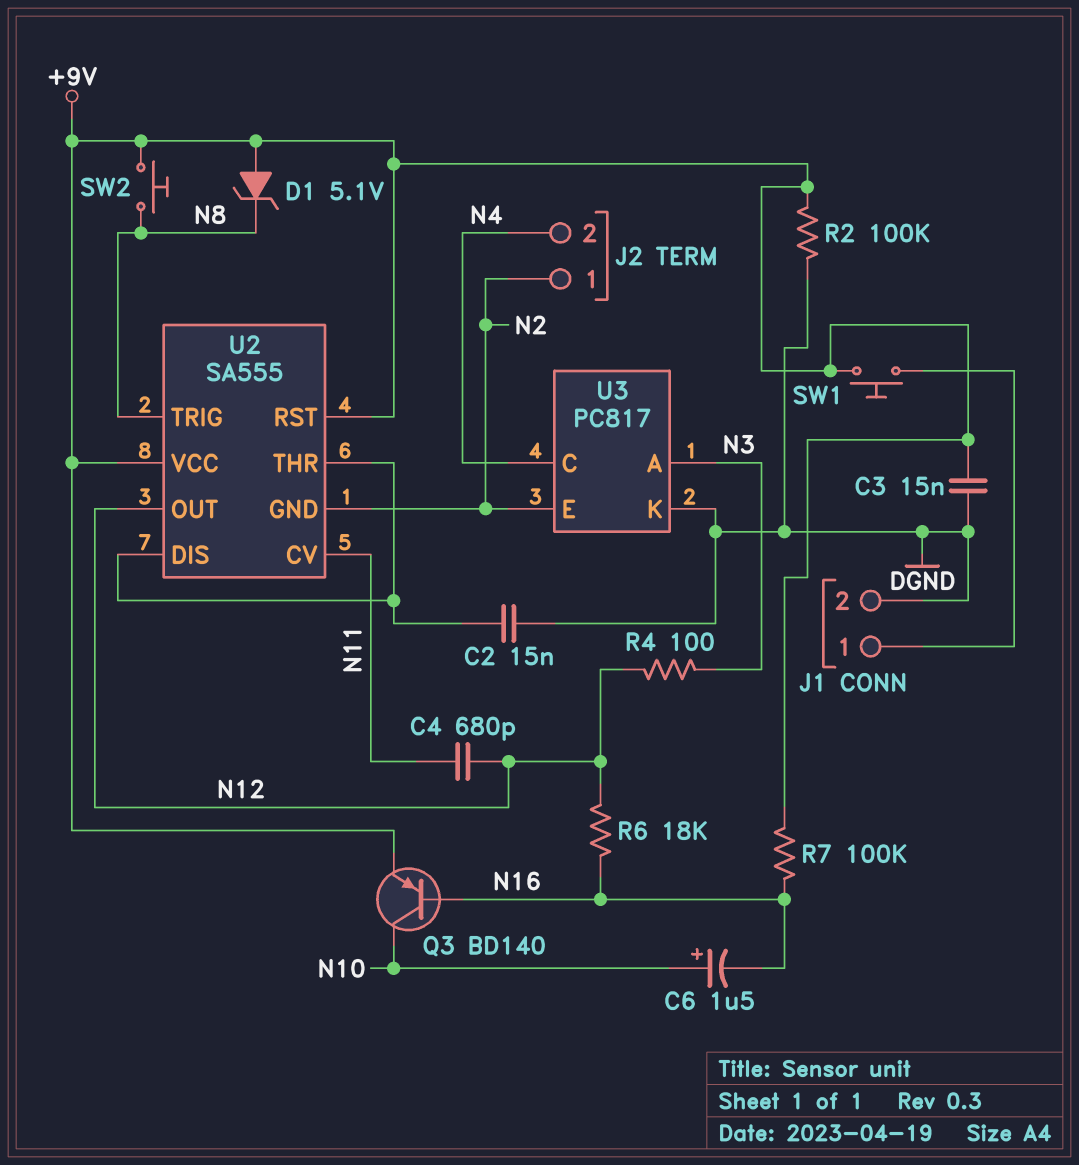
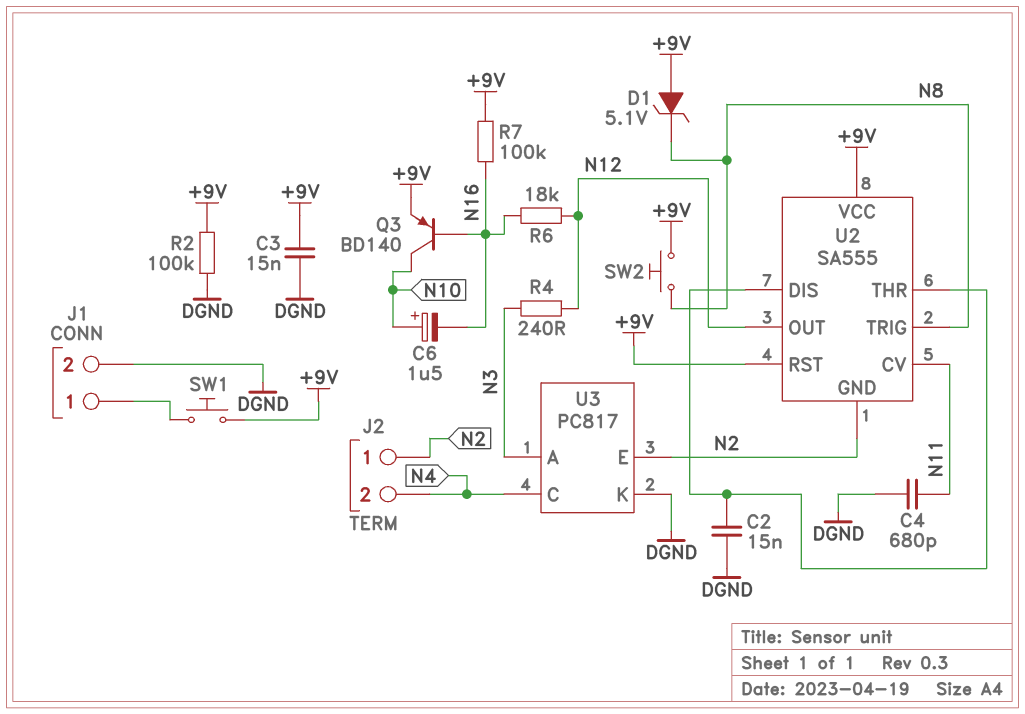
C4: 680pF (N11, N12) -> 680pF (DGND, N11)
R4: 100 (N3, N12) -> 240 (N3, N12)

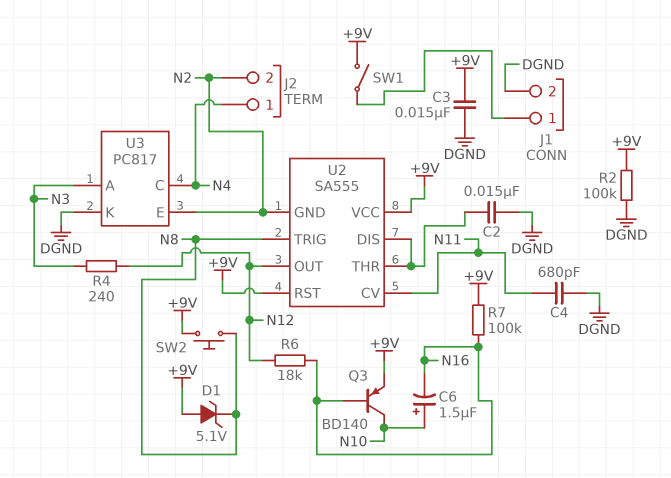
J2 pin 1: N2 -> N4
J2 pin 2: N4 -> N2
SW1: button (+9V, J1/1) -> switch (+9V, J1/1)

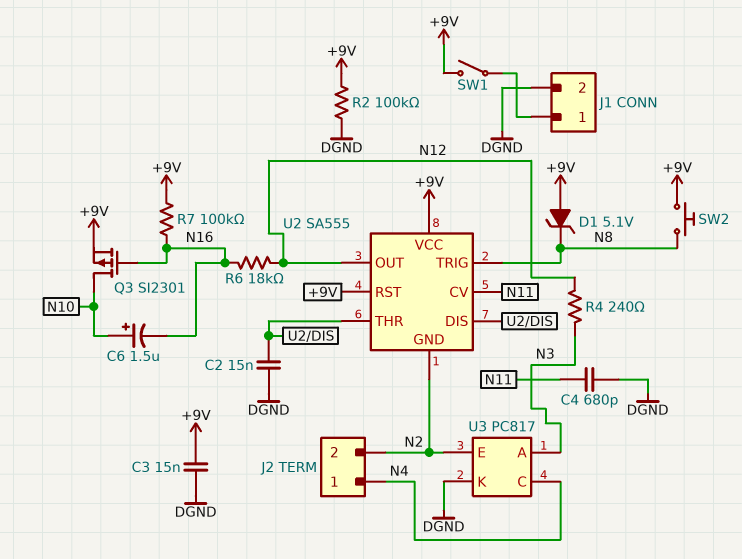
Q3: PNP BD140 (B N16, C N10, E +9V) -> PMOS SI2301 (G N16, D N10, S +9V)

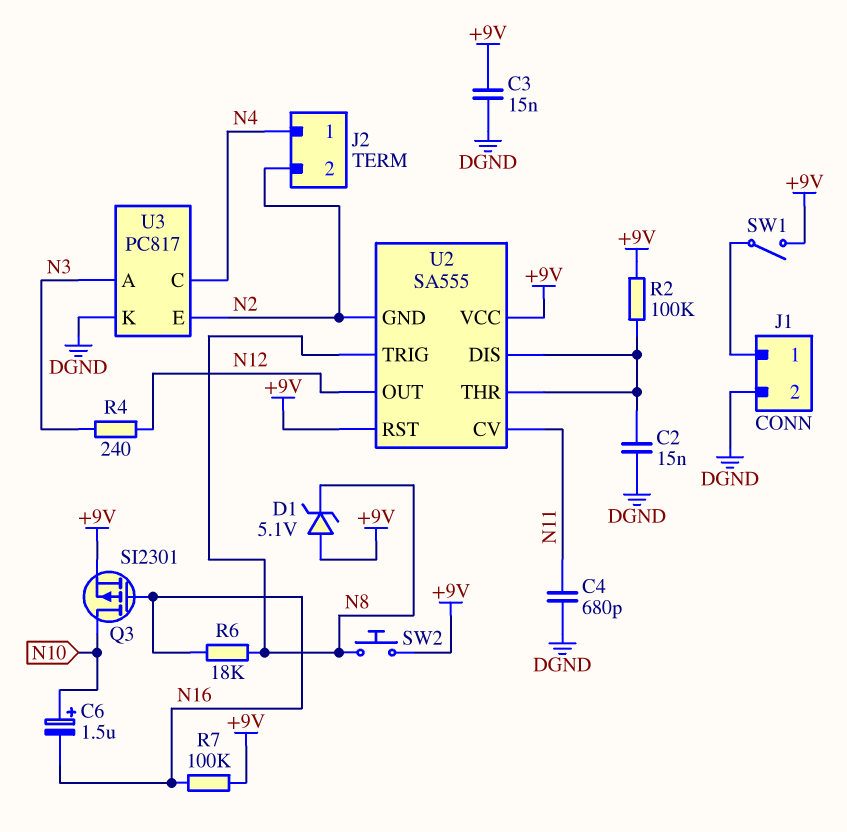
R2: 100k (+9V, DGND) -> 100k (+9V, U2/DIS)
R6: 18k (N12, N16) -> 18k (N8, N16)

